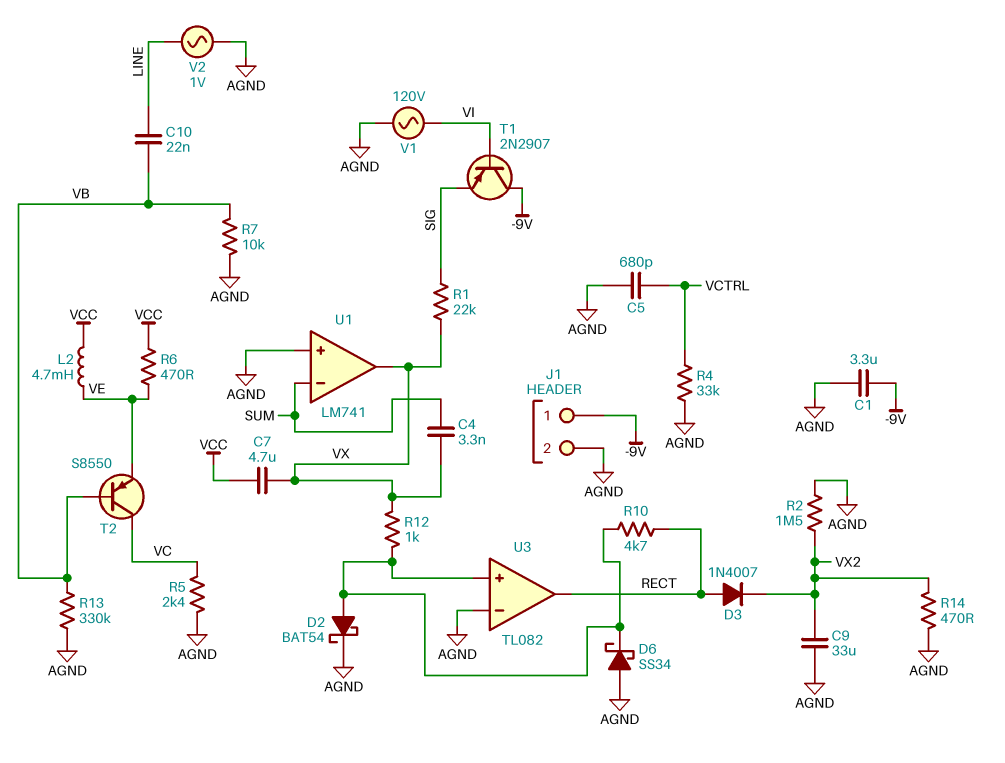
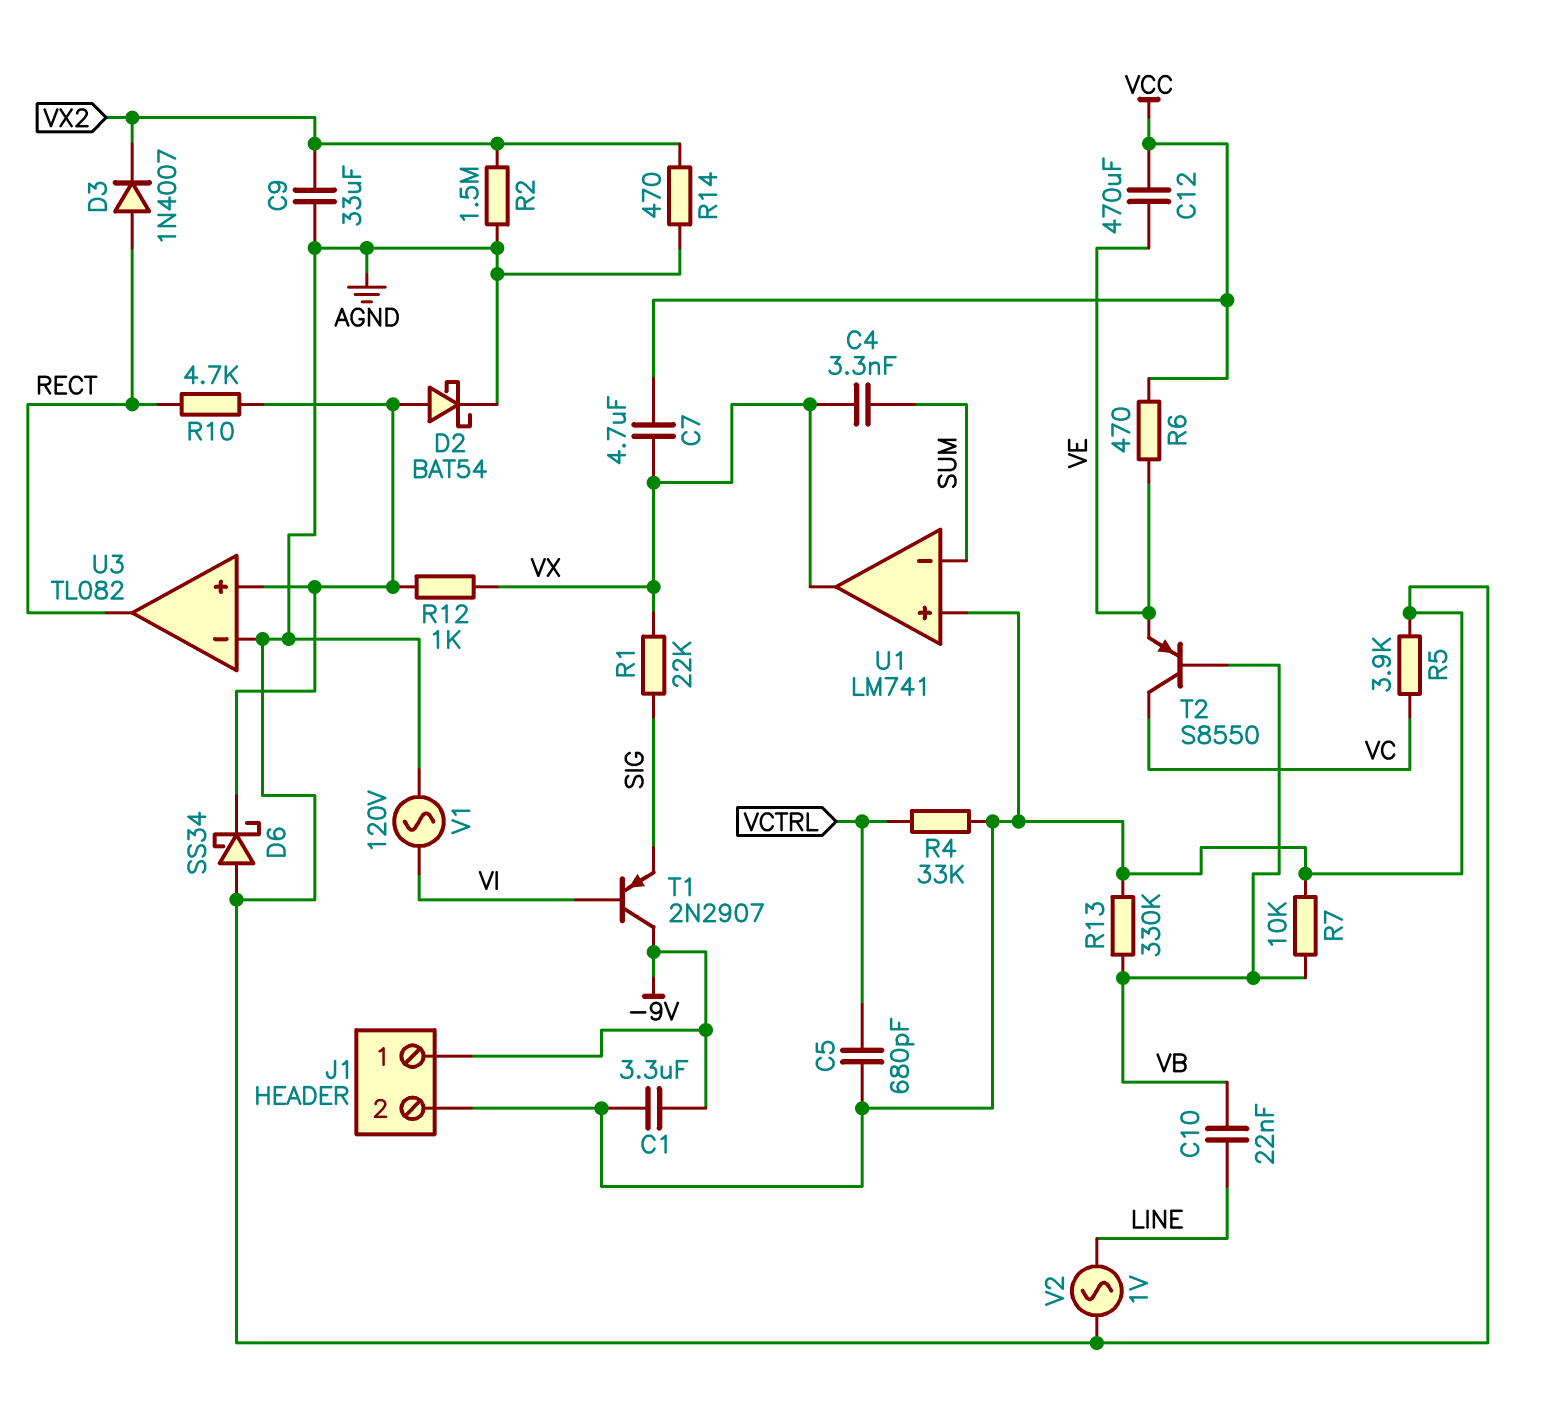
C12: none -> 470uF (VCC, VE)
L2: 4.7mH (VCC, VE) -> none
R5: 2.4k (AGND, VC) -> 3.9k (AGND, VC)

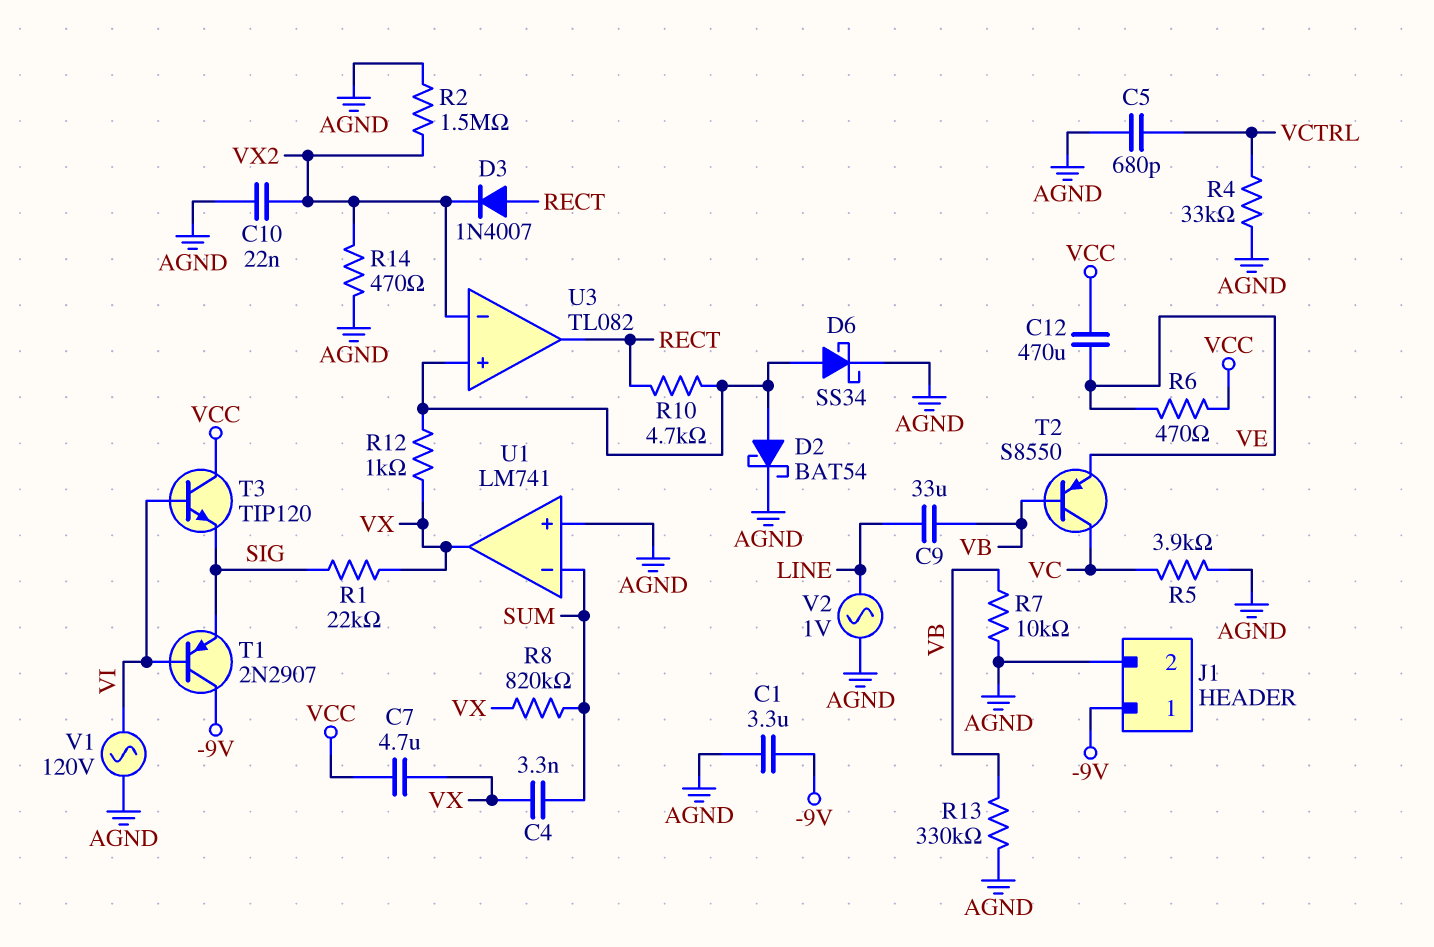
C9: 33uF (AGND, VX2) -> 33uF (LINE, VB)
C10: 22nF (LINE, VB) -> 22nF (AGND, VX2)
D6: schottky SS34 (A AGND, K U3/in+) -> schottky SS34 (A U3/in+, K AGND)
R8: none -> 820k (SUM, VX)
T3: none -> NPN TIP120 (B VI, C VCC, E SIG)
U3 pin in-: AGND -> VX2

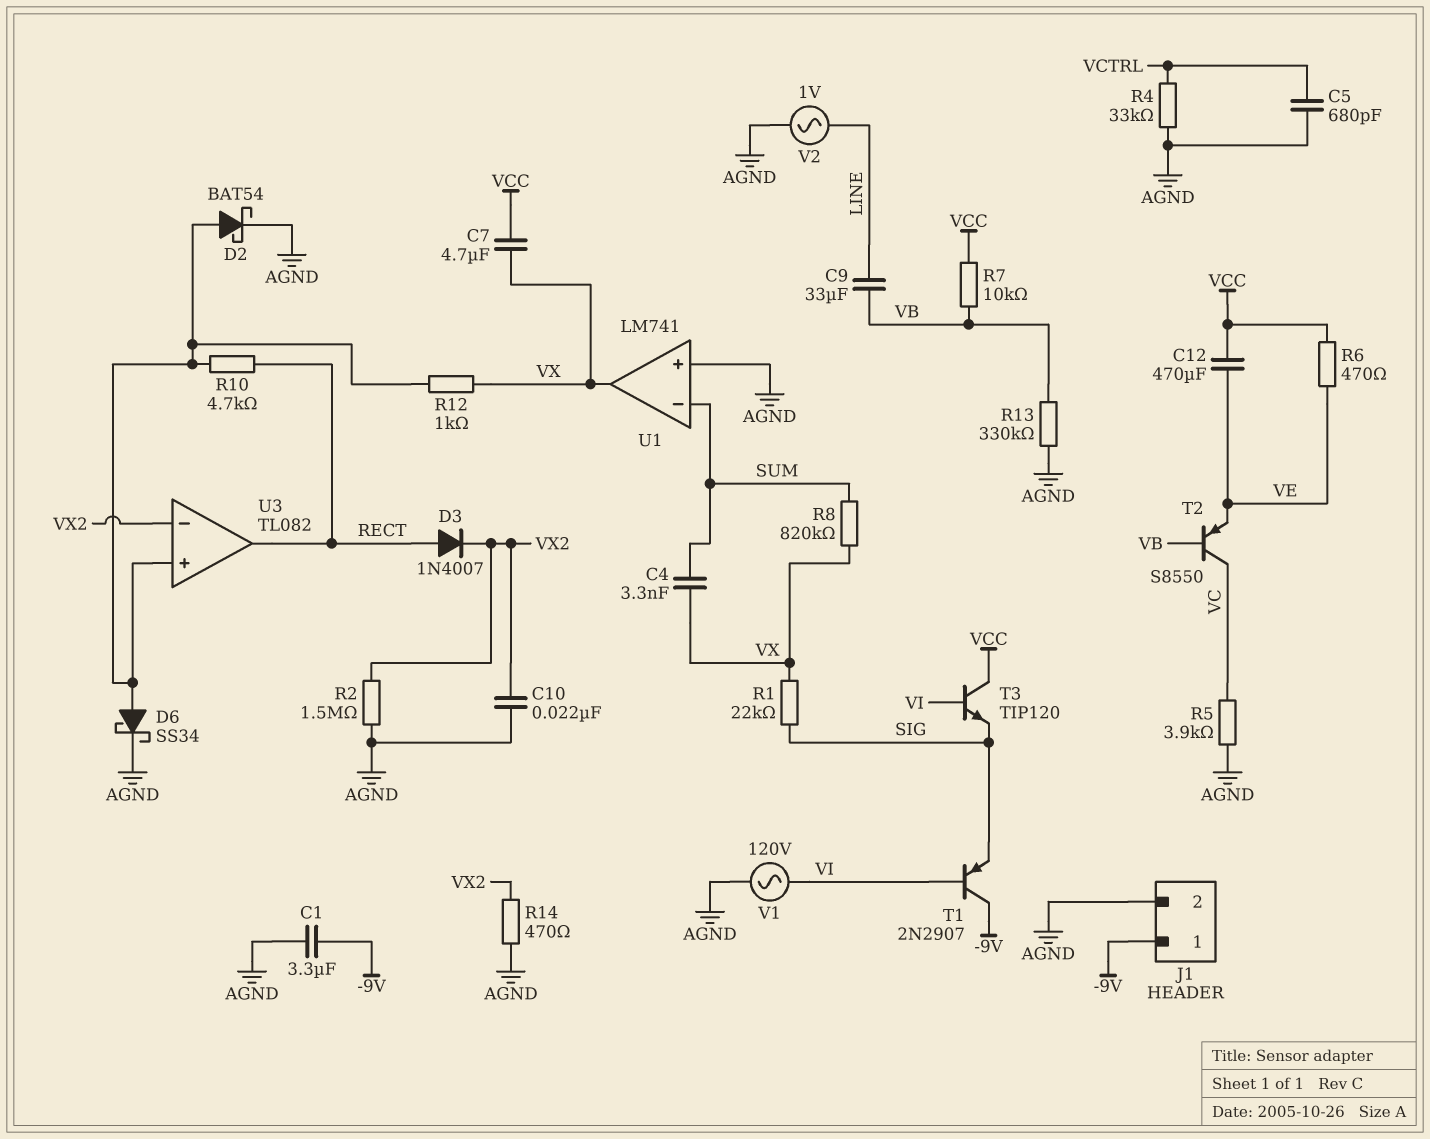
R7: 10k (AGND, VB) -> 10k (VB, VCC)

